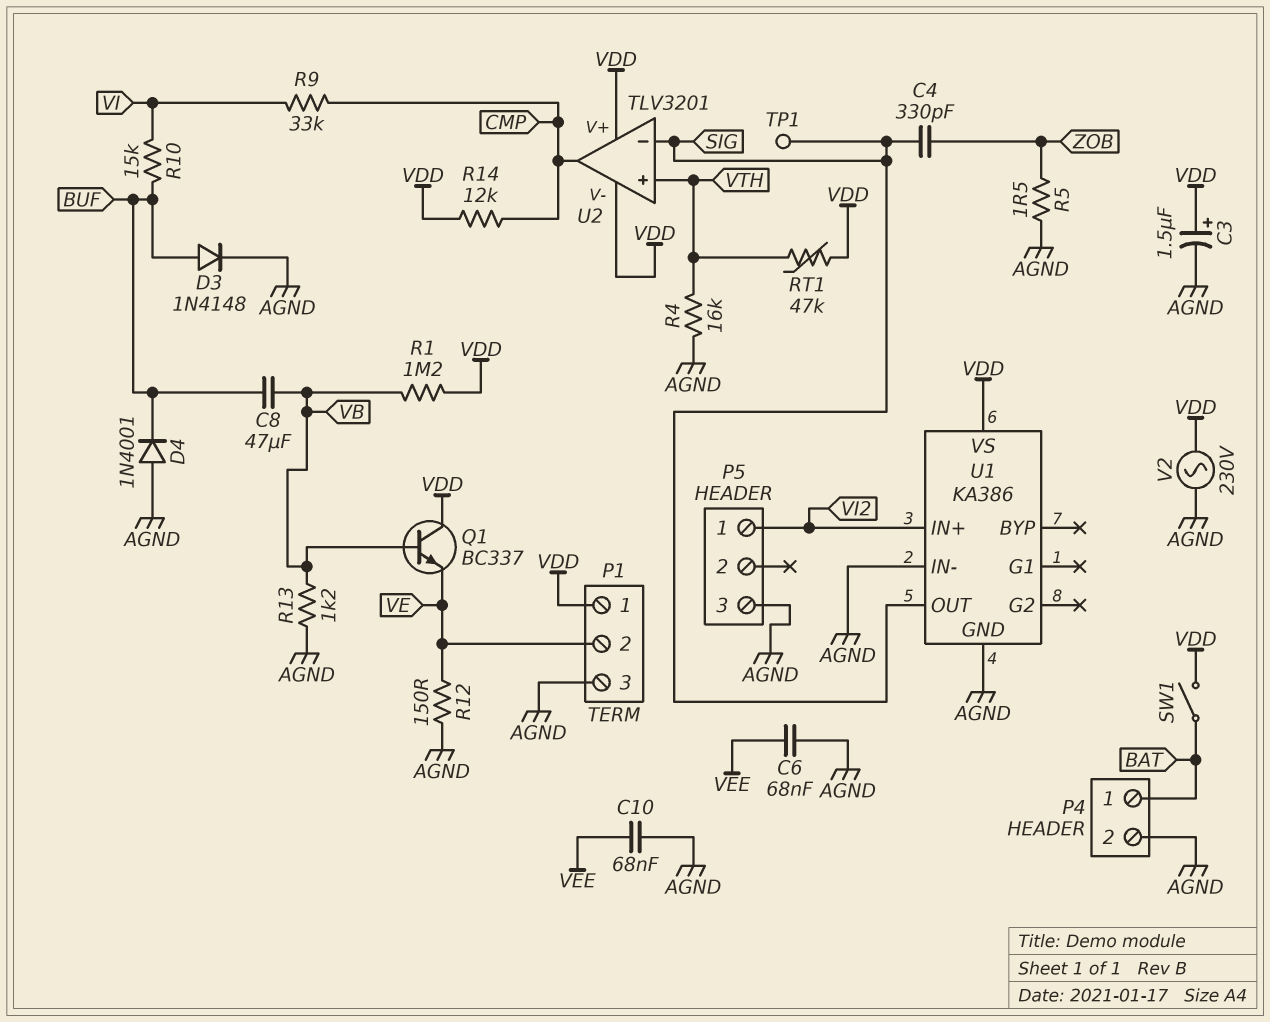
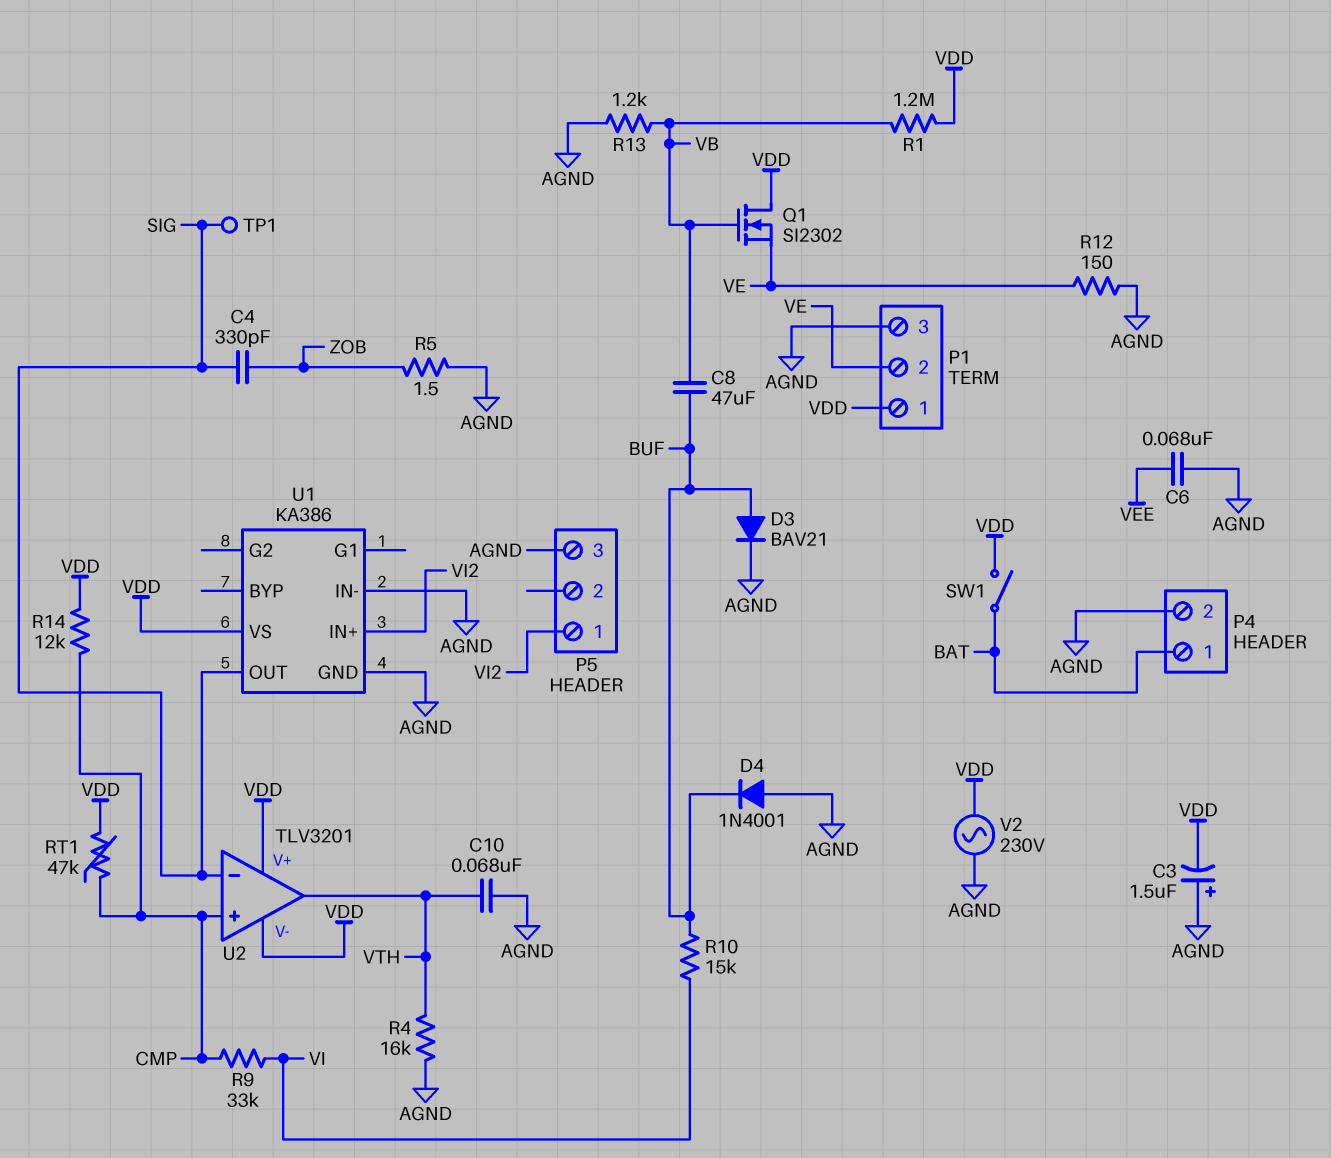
C3: 1.5uF (plus VDD, minus AGND) -> 1.5uF (plus AGND, minus VDD)
C10: 68nF (AGND, VEE) -> 68nF (AGND, VTH)
D3: diode 1N4148 (A BUF, K AGND) -> diode BAV21 (A BUF, K AGND)
Q1: NPN BC337 (B VB, C VDD, E VE) -> NMOS SI2302 (G VB, D VDD, S VE)
RT1: 47k (VDD, VTH) -> 47k (CMP, VDD)
U2 pin in+: VTH -> CMP
U2 pin out: CMP -> VTH

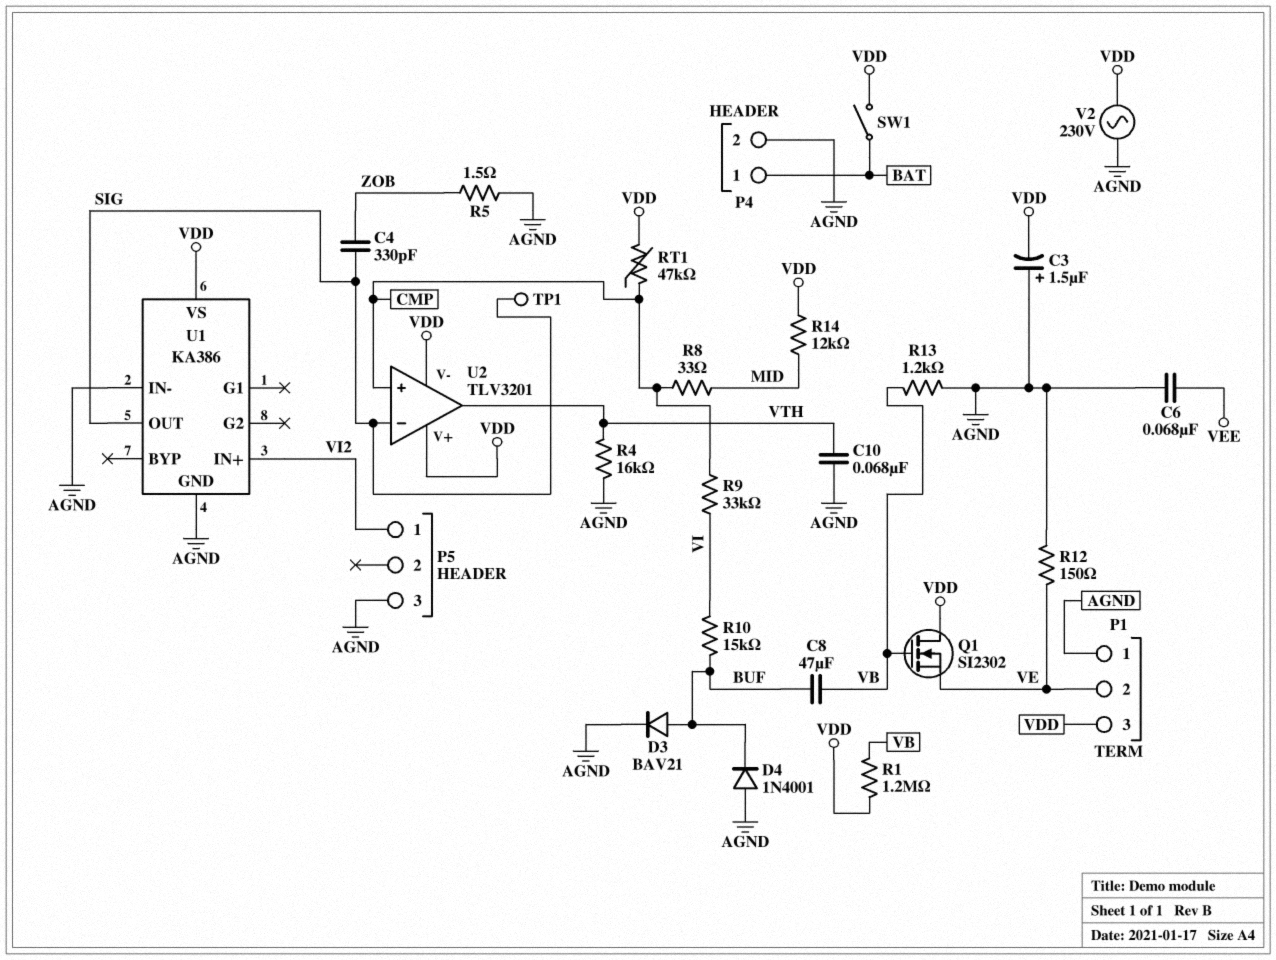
P1 pin 1: VDD -> AGND
P1 pin 3: AGND -> VDD
R8: none -> 33 (CMP, MID)
R14: 12k (CMP, VDD) -> 12k (MID, VDD)

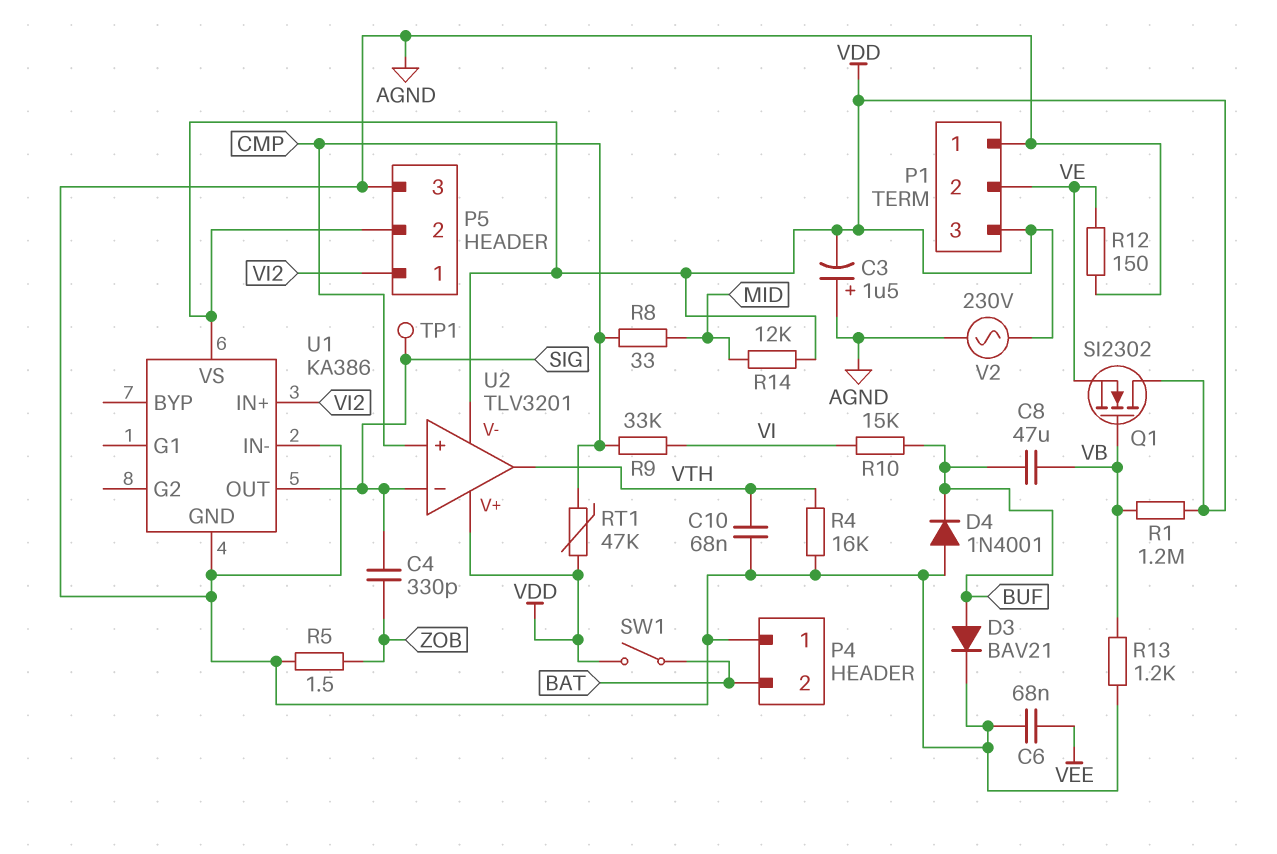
P4 pin 1: BAT -> AGND
P4 pin 2: AGND -> BAT
P5 pin 2: none -> VDD

